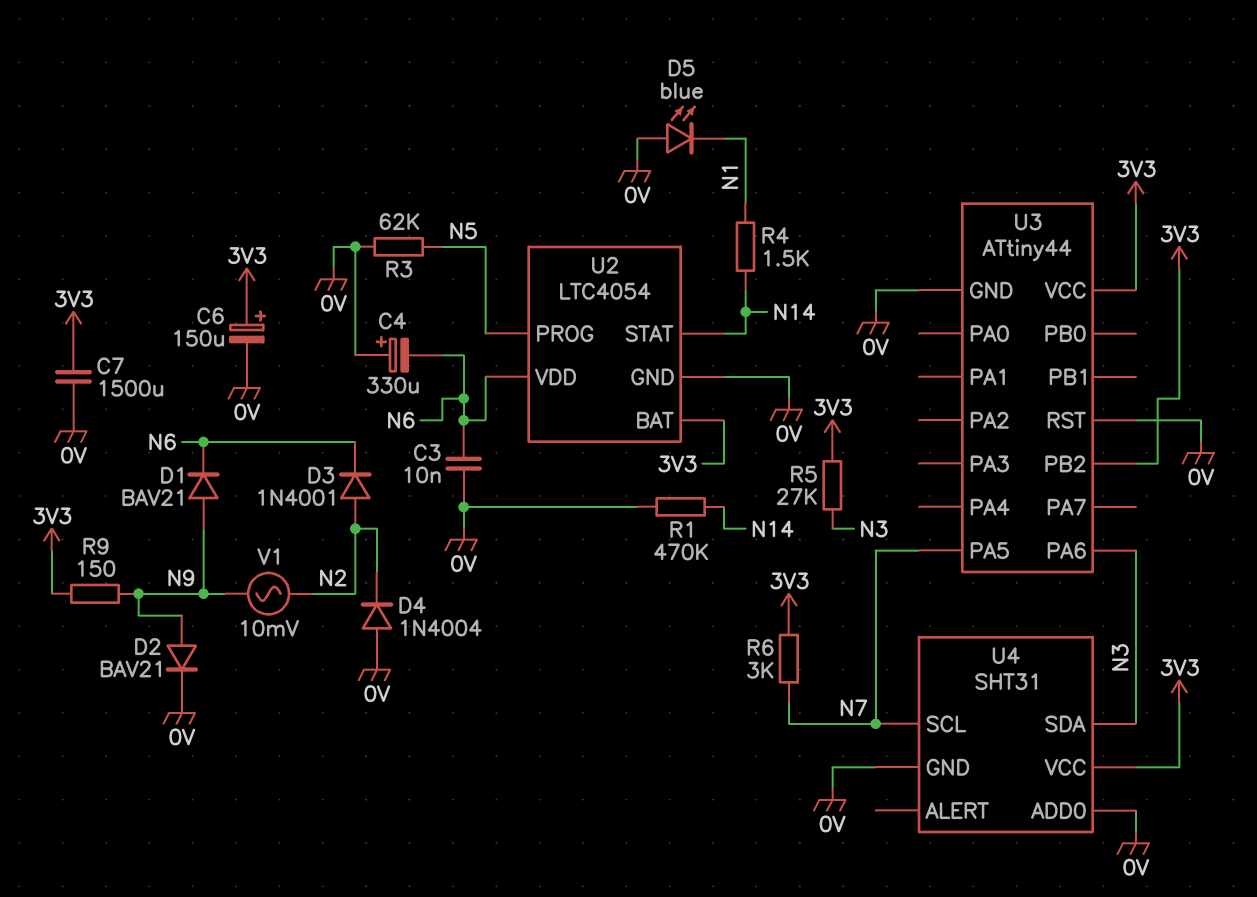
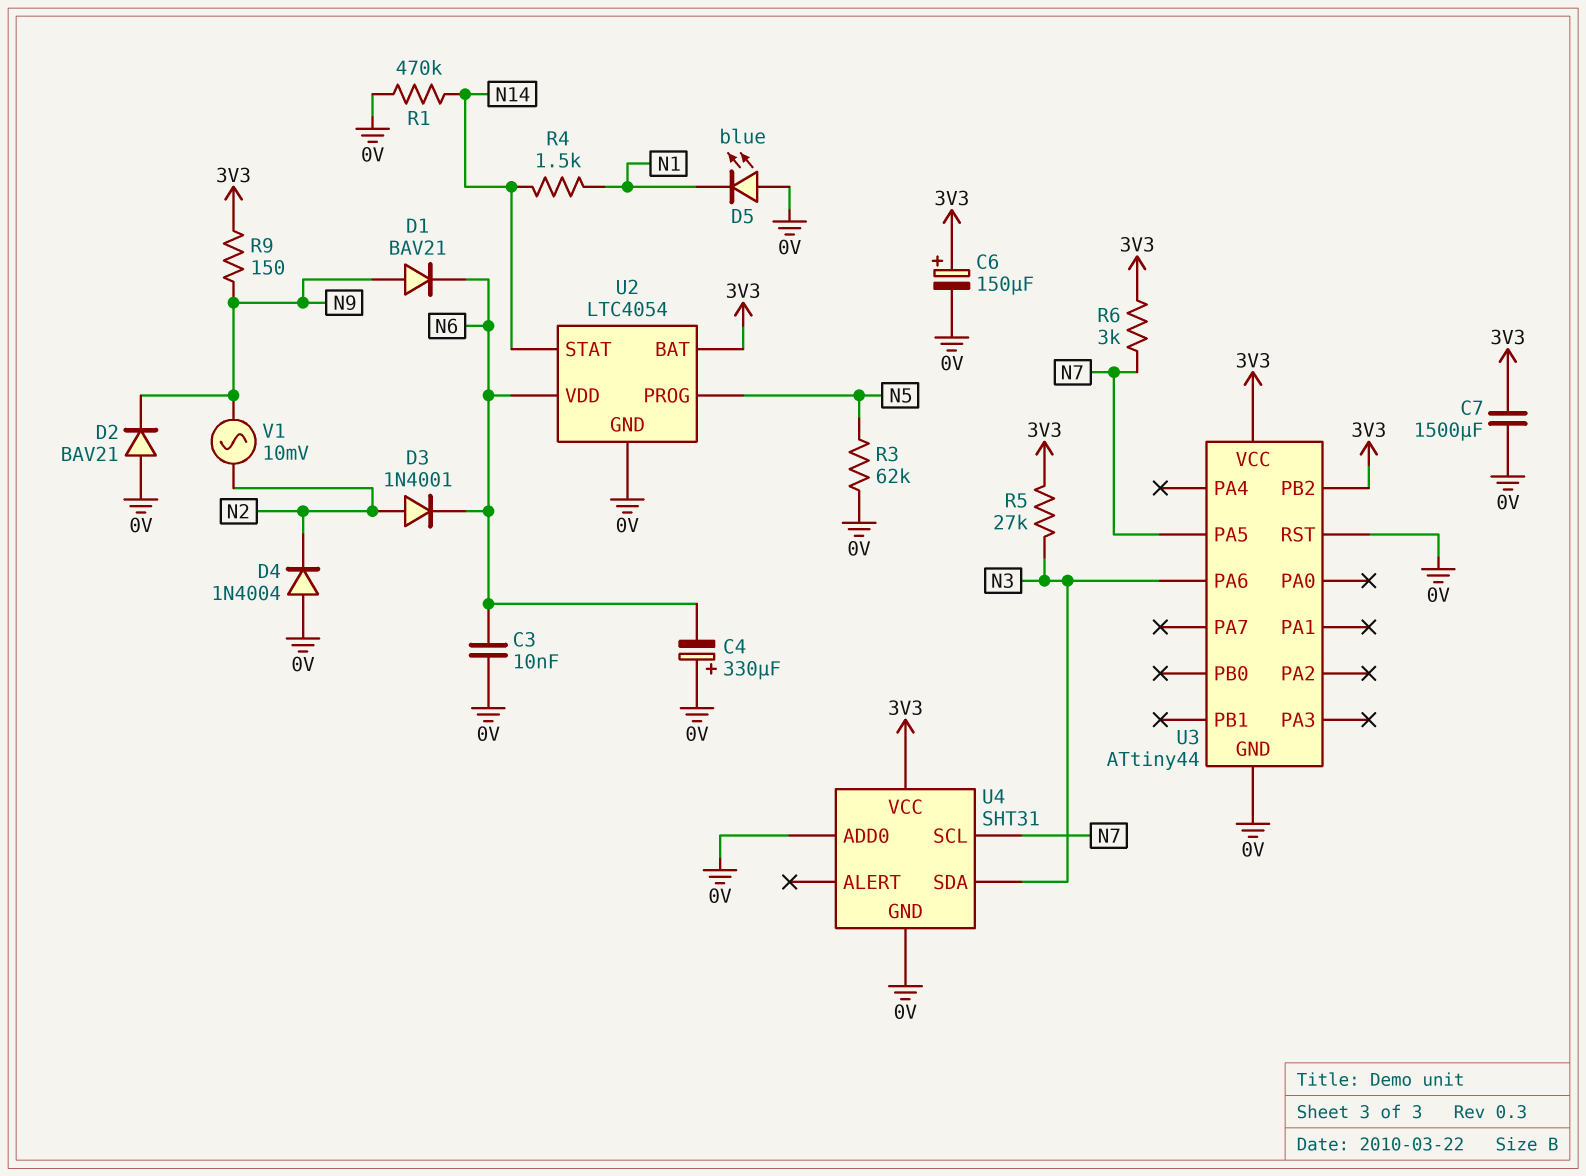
D2: diode BAV21 (A N9, K 0V) -> diode BAV21 (A 0V, K N9)

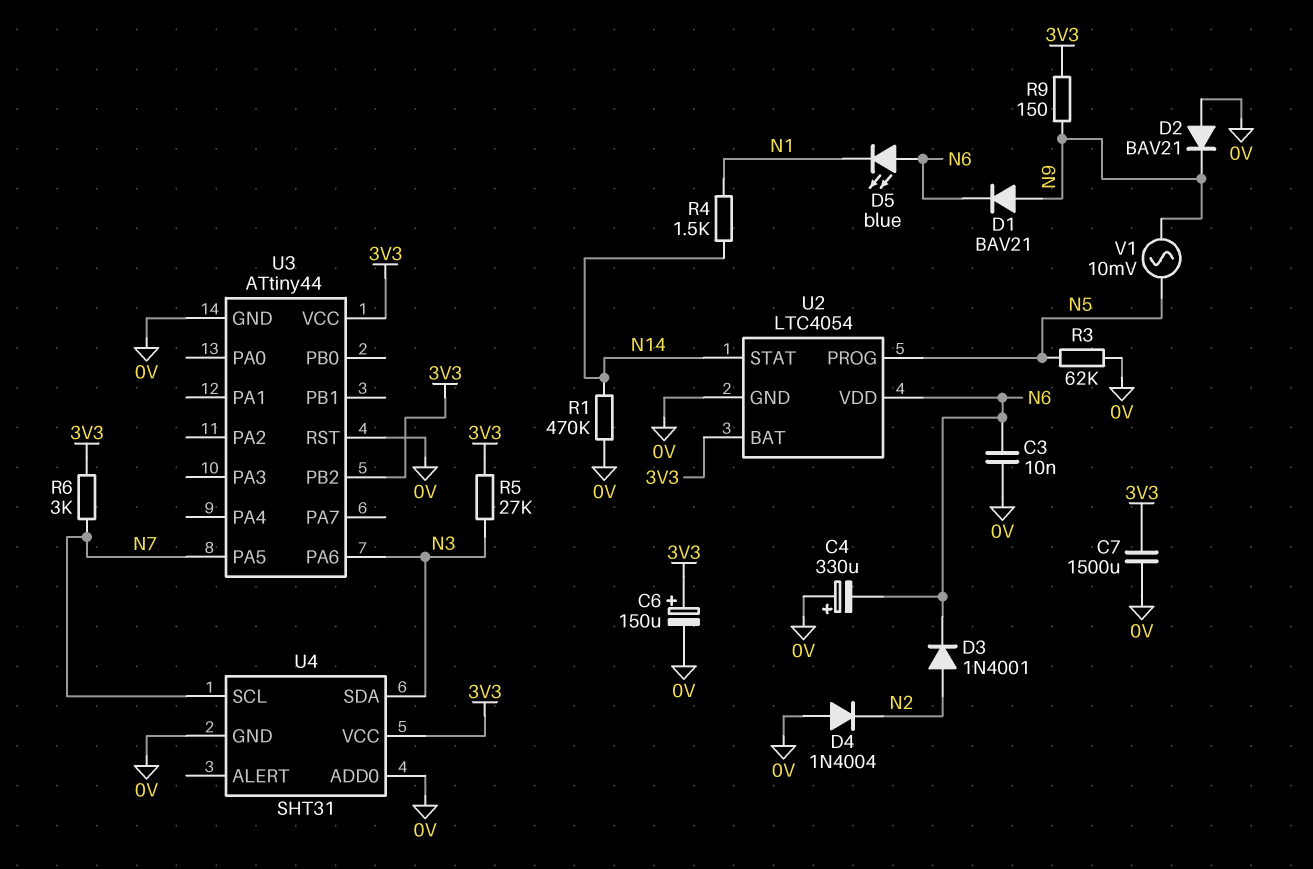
D5: LED blue (A 0V, K N1) -> LED blue (A N6, K N1)
V1: AC 10mV (N2, N9) -> AC 10mV (N5, N9)

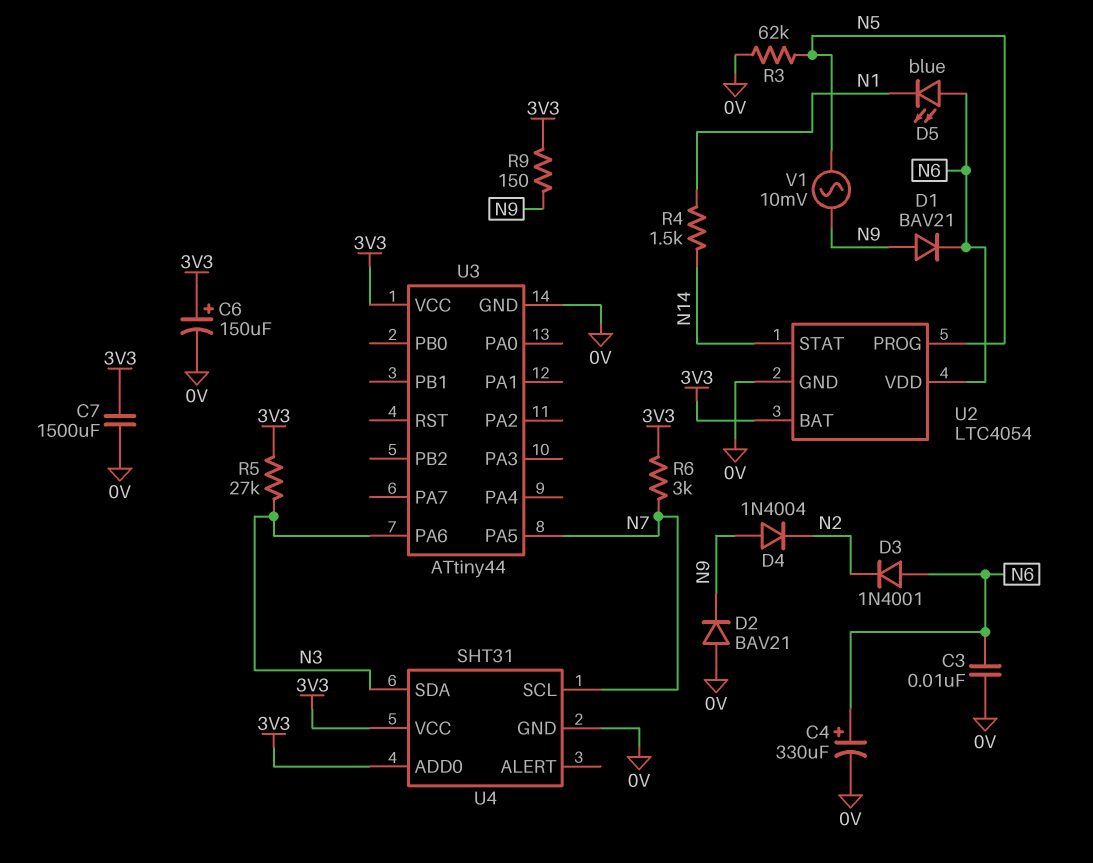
C4: 330uF (plus 0V, minus N6) -> 330uF (plus N6, minus 0V)
D3: diode 1N4001 (A N2, K N6) -> diode 1N4001 (A N6, K N2)
D4: diode 1N4004 (A 0V, K N2) -> diode 1N4004 (A N9, K N2)
R1: 470k (0V, N14) -> none
U3 pin PB2: 3V3 -> none
U3 pin RST: 0V -> none
U4 pin ADD0: 0V -> 3V3

